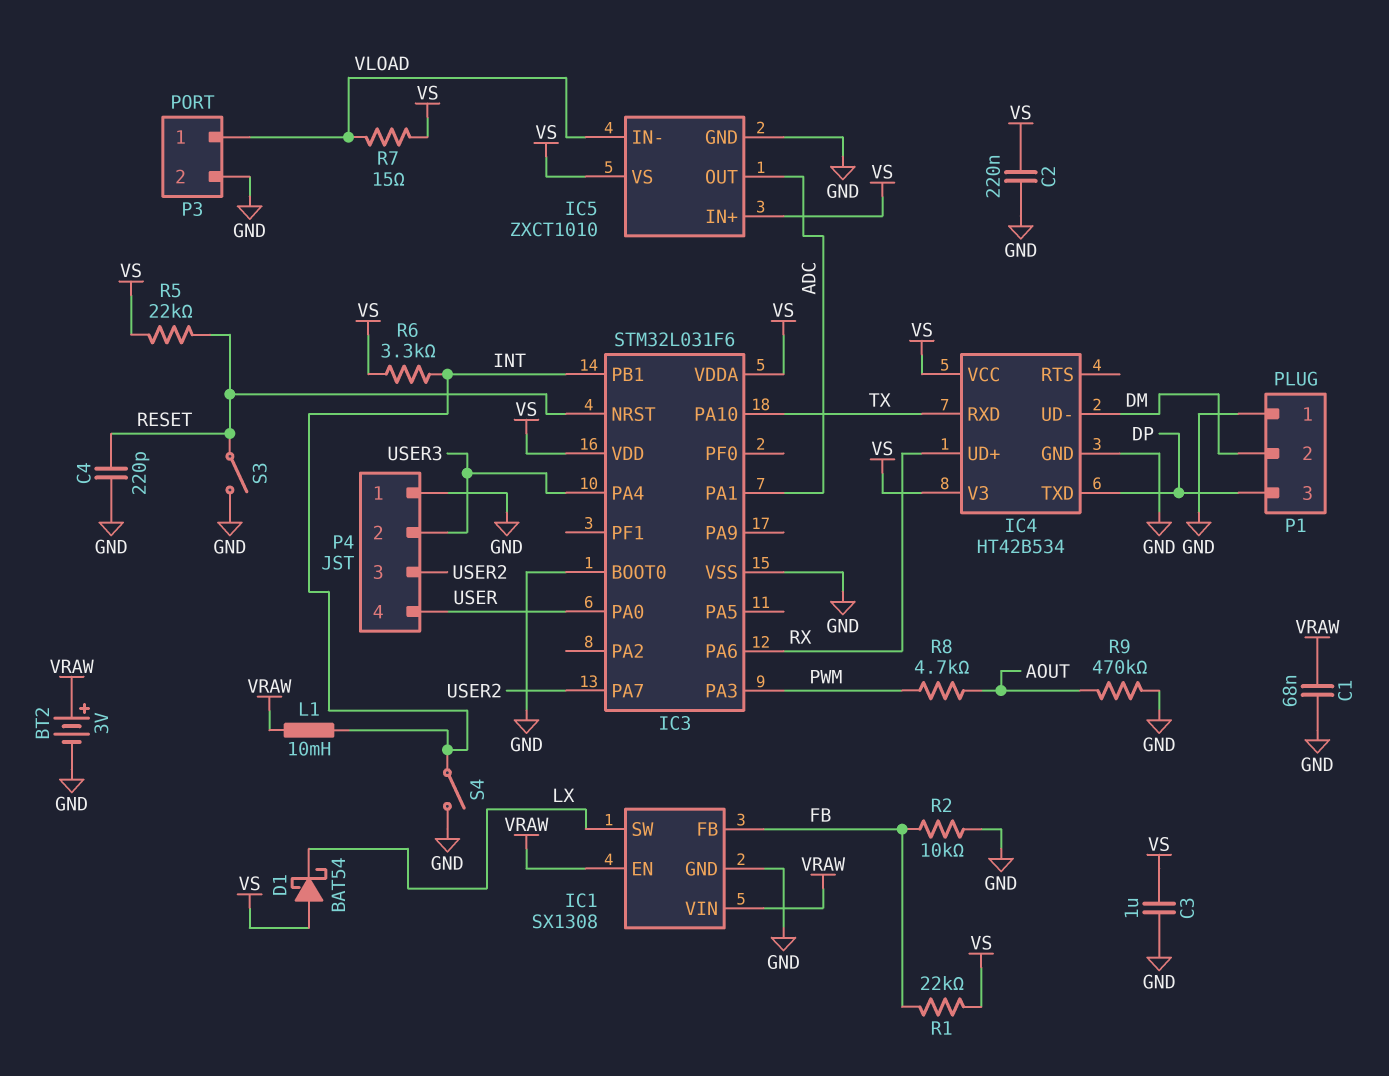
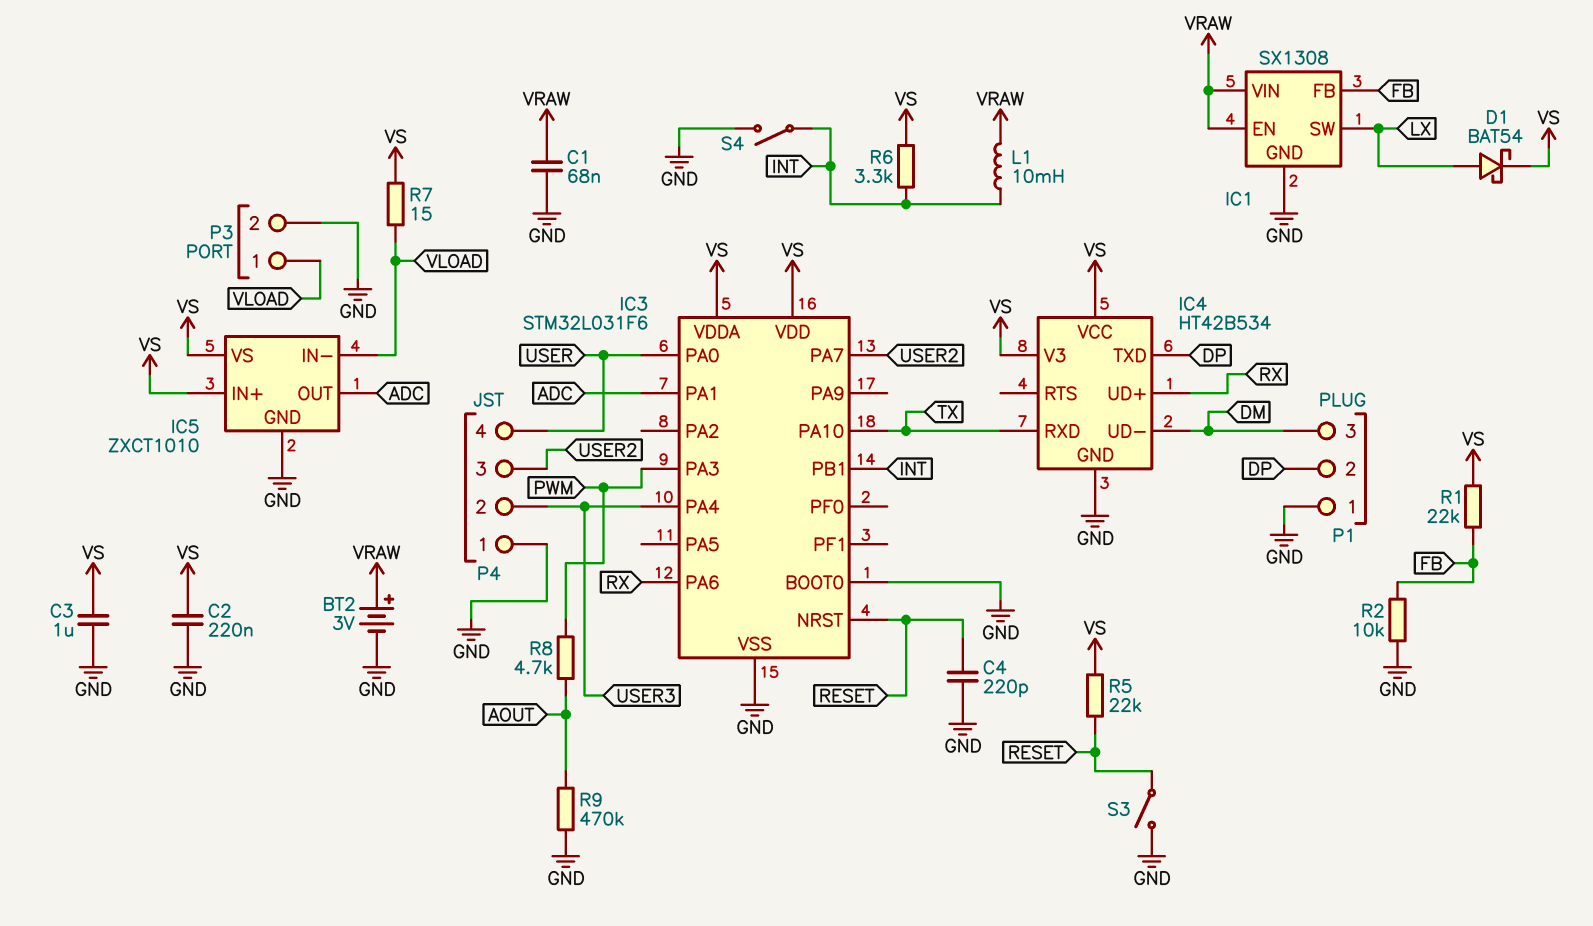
D1: schottky BAT54 (A VS, K LX) -> schottky BAT54 (A LX, K VS)
P1 pin 2: DM -> DP
P1 pin 3: DP -> DM

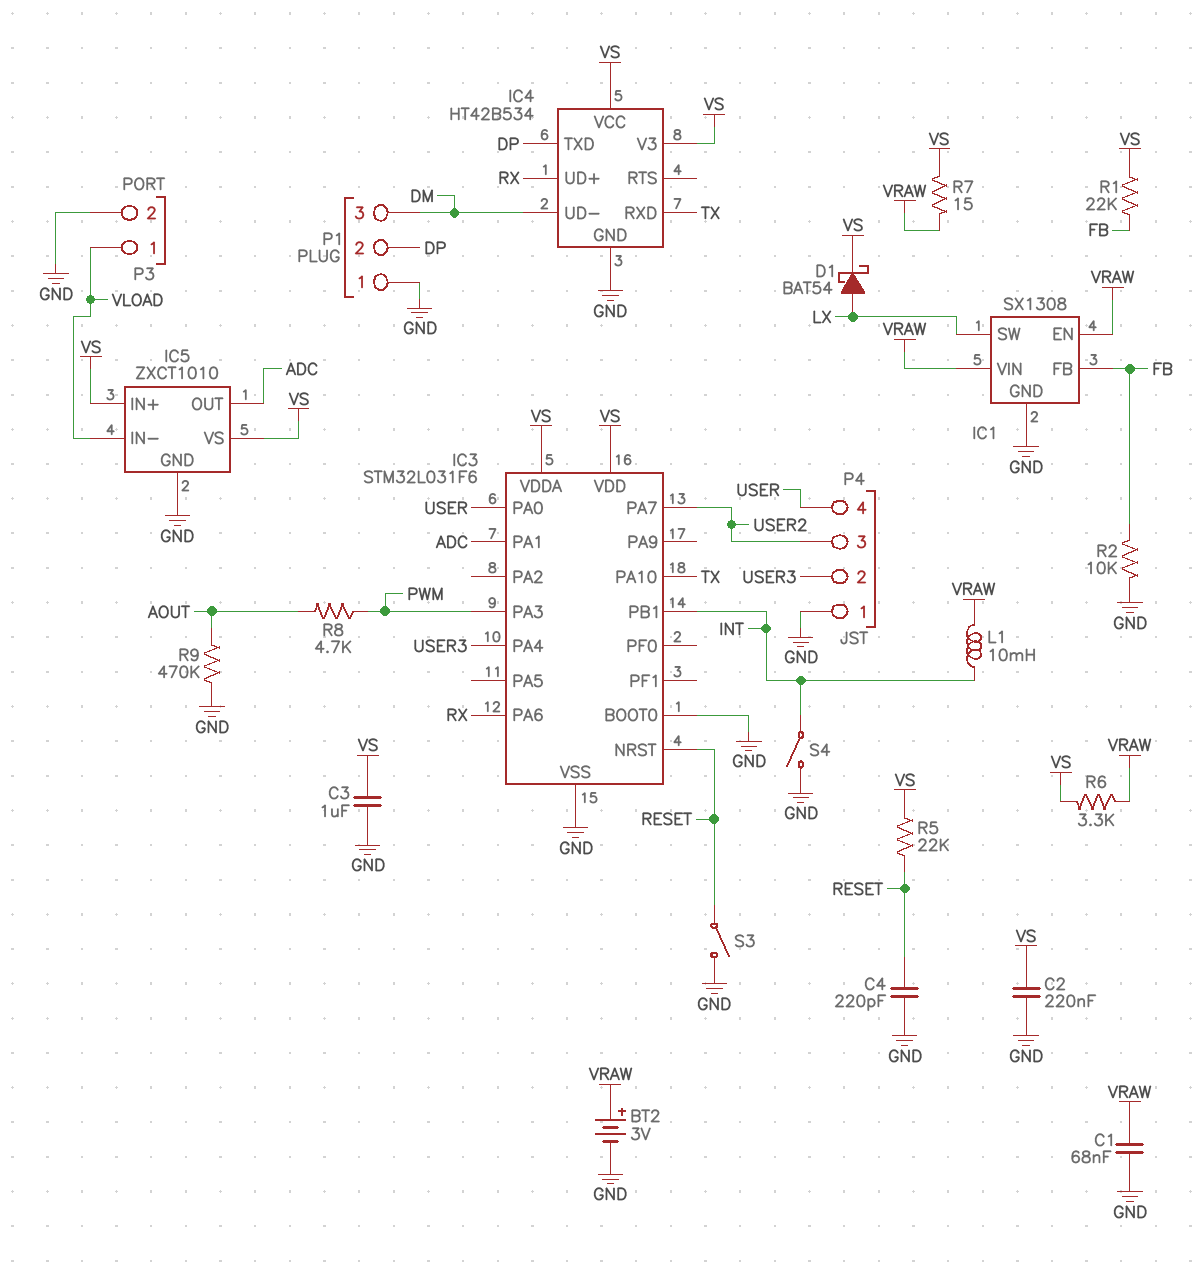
R6: 3.3k (INT, VS) -> 3.3k (VRAW, VS)
R7: 15 (VLOAD, VS) -> 15 (VRAW, VS)

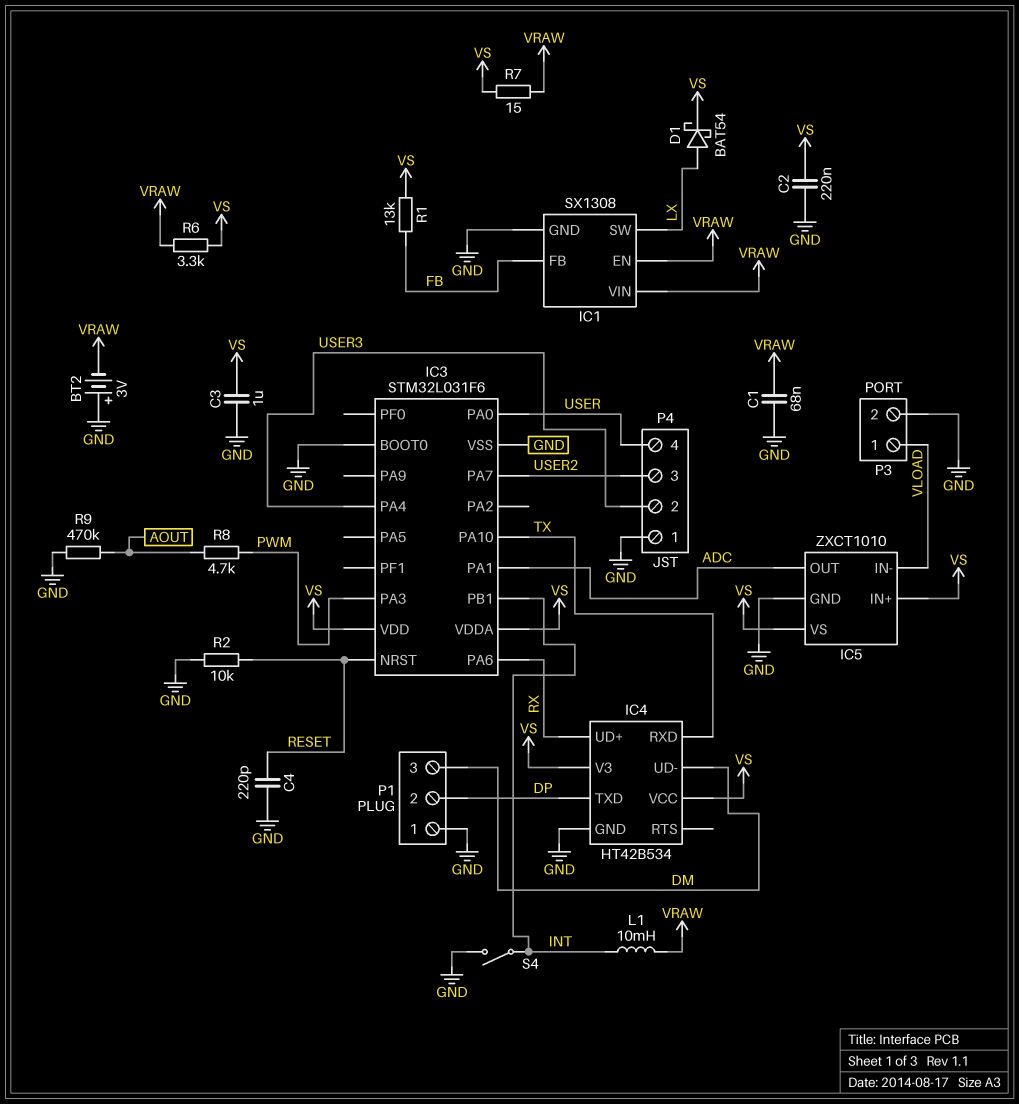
BT2: 3V (plus VRAW, minus GND) -> 3V (plus GND, minus VRAW)
R1: 22k (FB, VS) -> 13k (FB, VS)
R2: 10k (FB, GND) -> 10k (GND, RESET)
R5: 22k (RESET, VS) -> none
S3: switch (GND, RESET) -> none

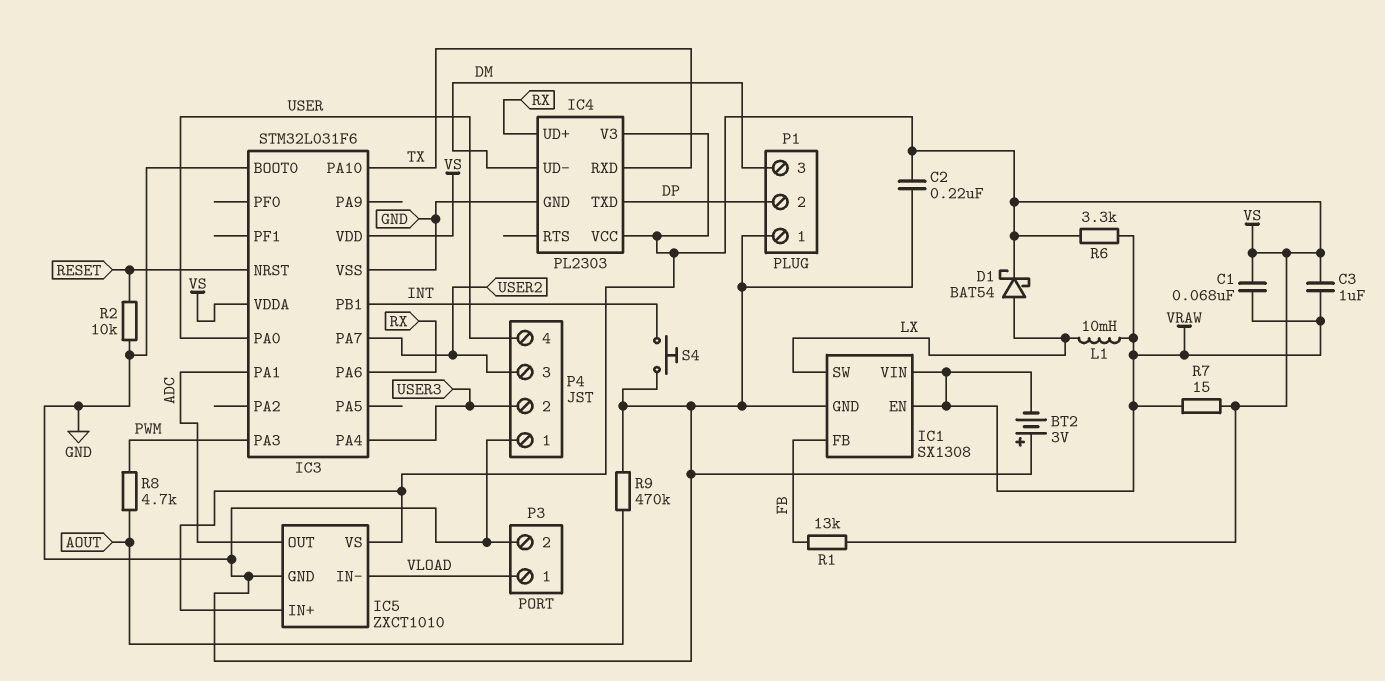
C1: 68nF (GND, VRAW) -> 68nF (VRAW, VS)
C3: 1uF (GND, VS) -> 1uF (VRAW, VS)
C4: 220pF (GND, RESET) -> none
IC4: HT42B534 -> PL2303
L1: 10mH (INT, VRAW) -> 10mH (LX, VRAW)
S4: switch (GND, INT) -> button (GND, INT)

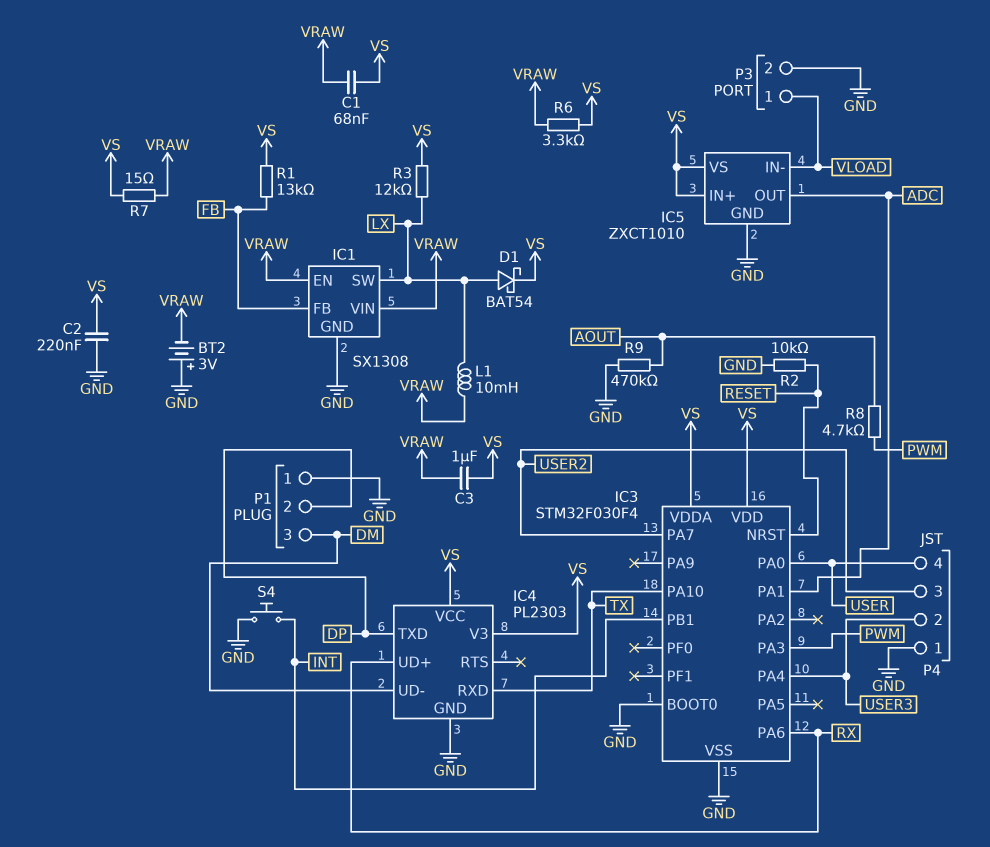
IC3: STM32L031F6 -> STM32F030F4
R3: none -> 12k (LX, VS)

